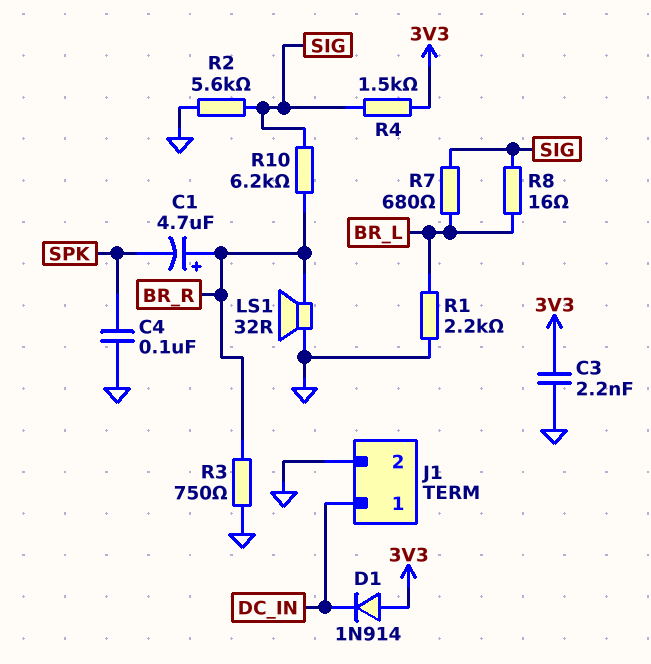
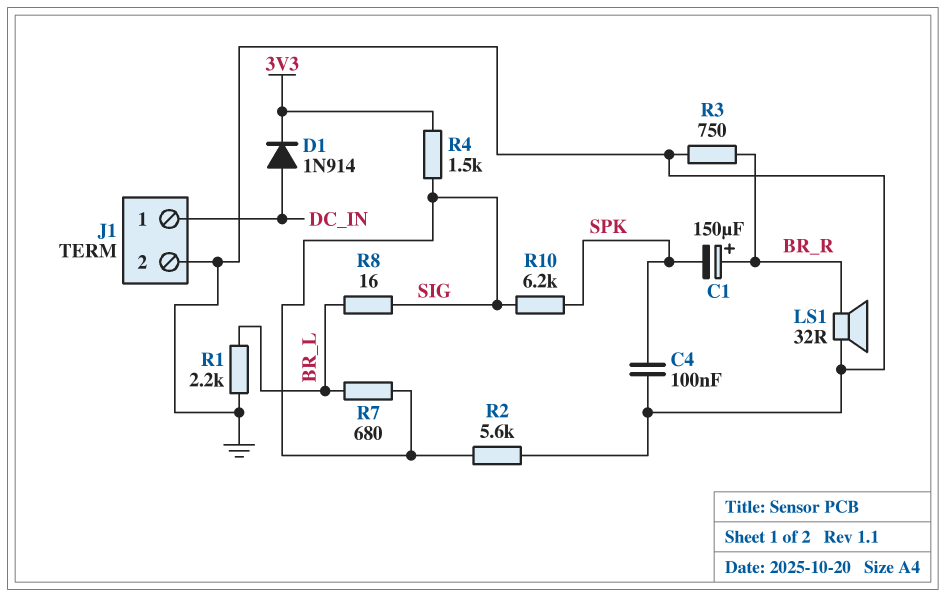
C1: 4.7uF (plus BR_R, minus SPK) -> 150uF (plus BR_R, minus SPK)
C3: 2.2nF (3V3, GND) -> none
D1: diode 1N914 (A 3V3, K DC_IN) -> diode 1N914 (A DC_IN, K 3V3)
R10: 6.2k (BR_R, SIG) -> 6.2k (SIG, SPK)

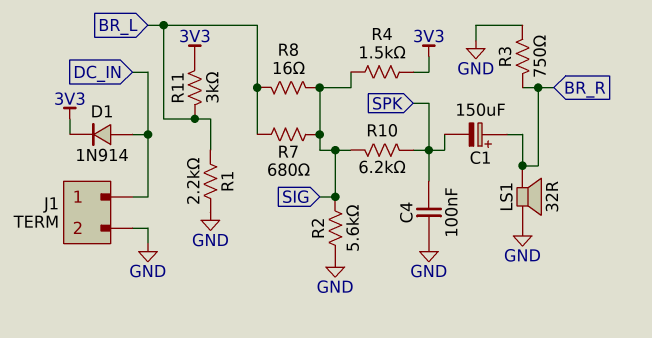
R11: none -> 3k (3V3, BR_L)

